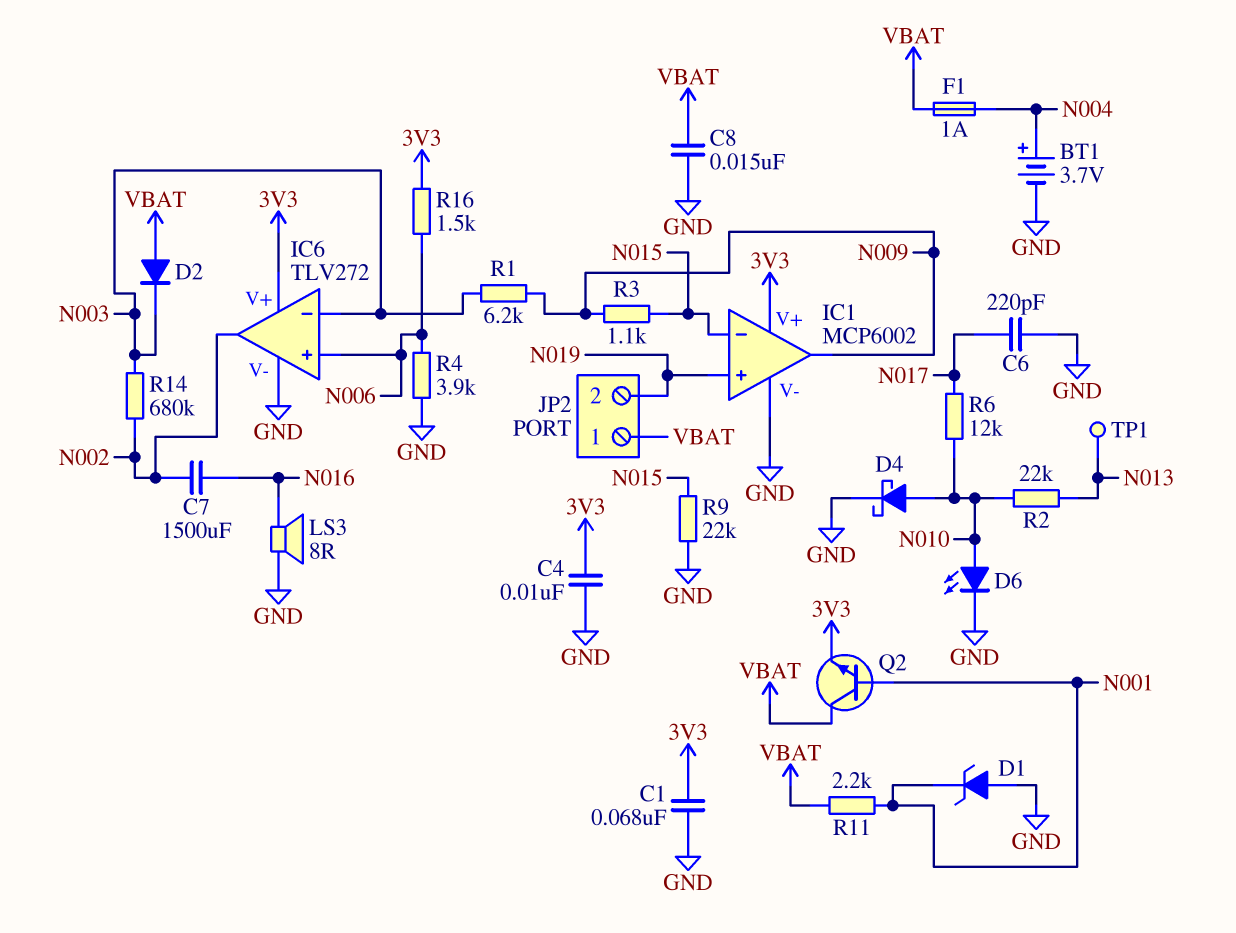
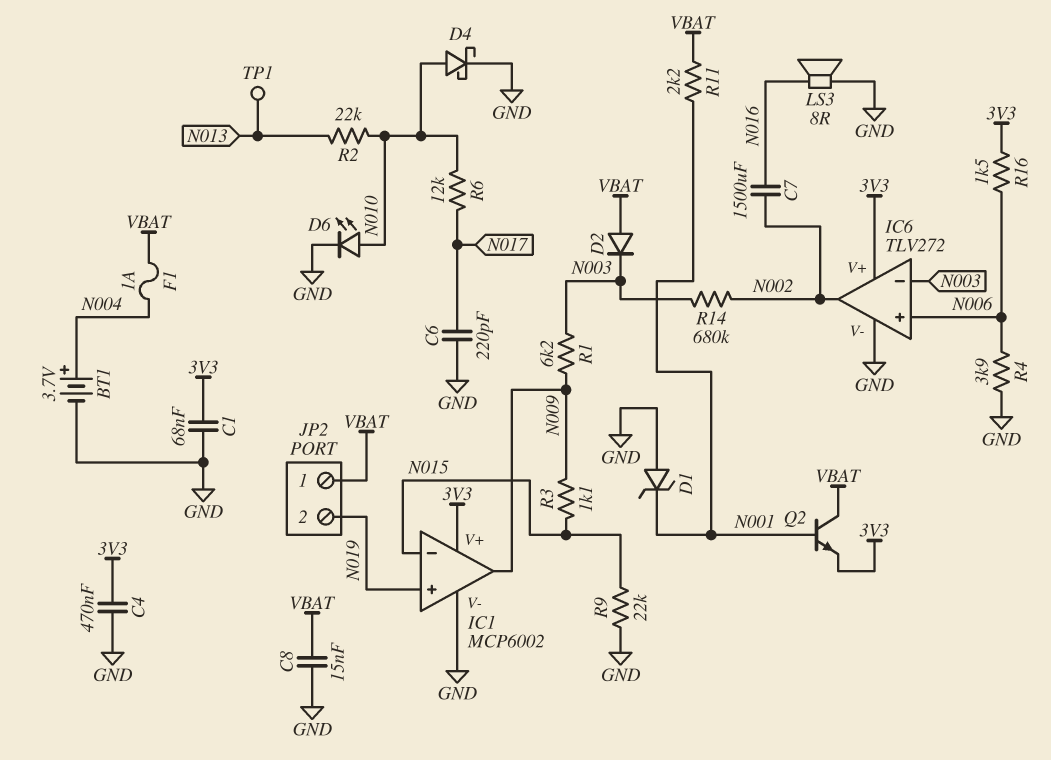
C4: 10nF (3V3, GND) -> 470nF (3V3, GND)

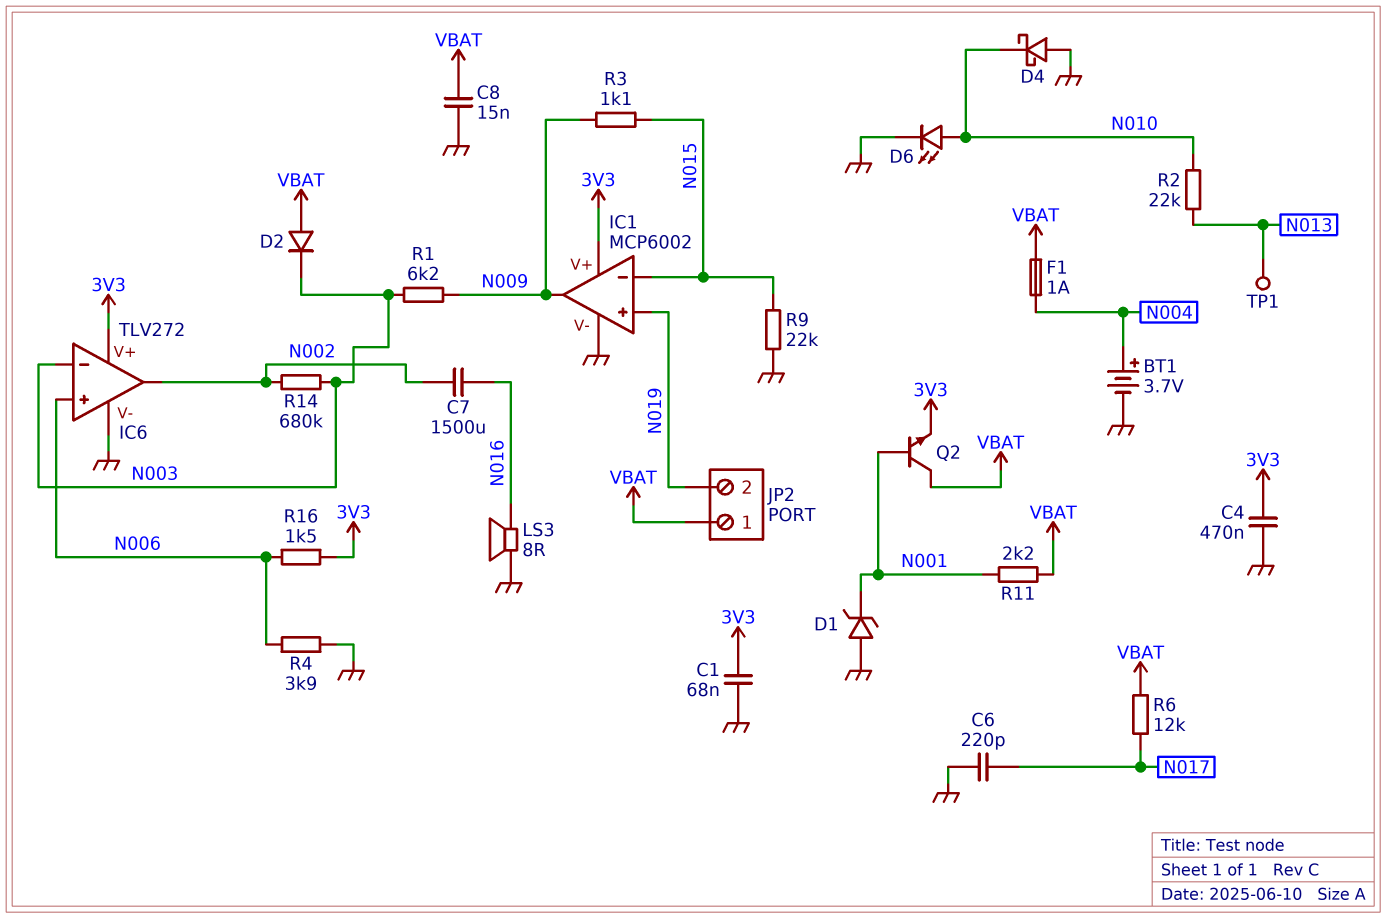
D4: schottky (A N010, K GND) -> schottky (A GND, K N010)
R6: 12k (N010, N017) -> 12k (N017, VBAT)

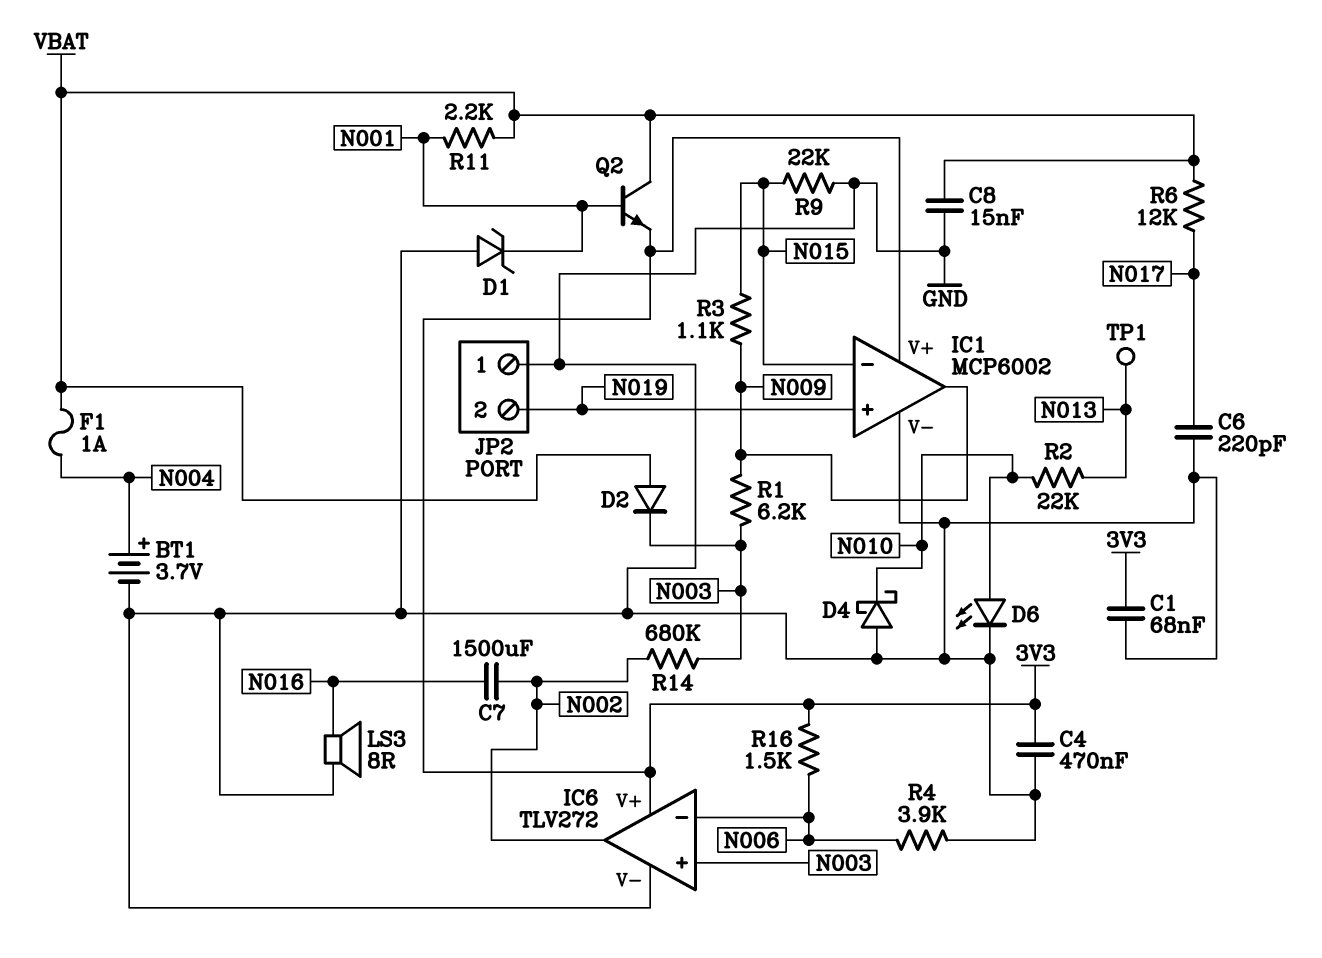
IC6 pin in+: N006 -> N003
IC6 pin in-: N003 -> N006
JP2 pin 1: VBAT -> GND

